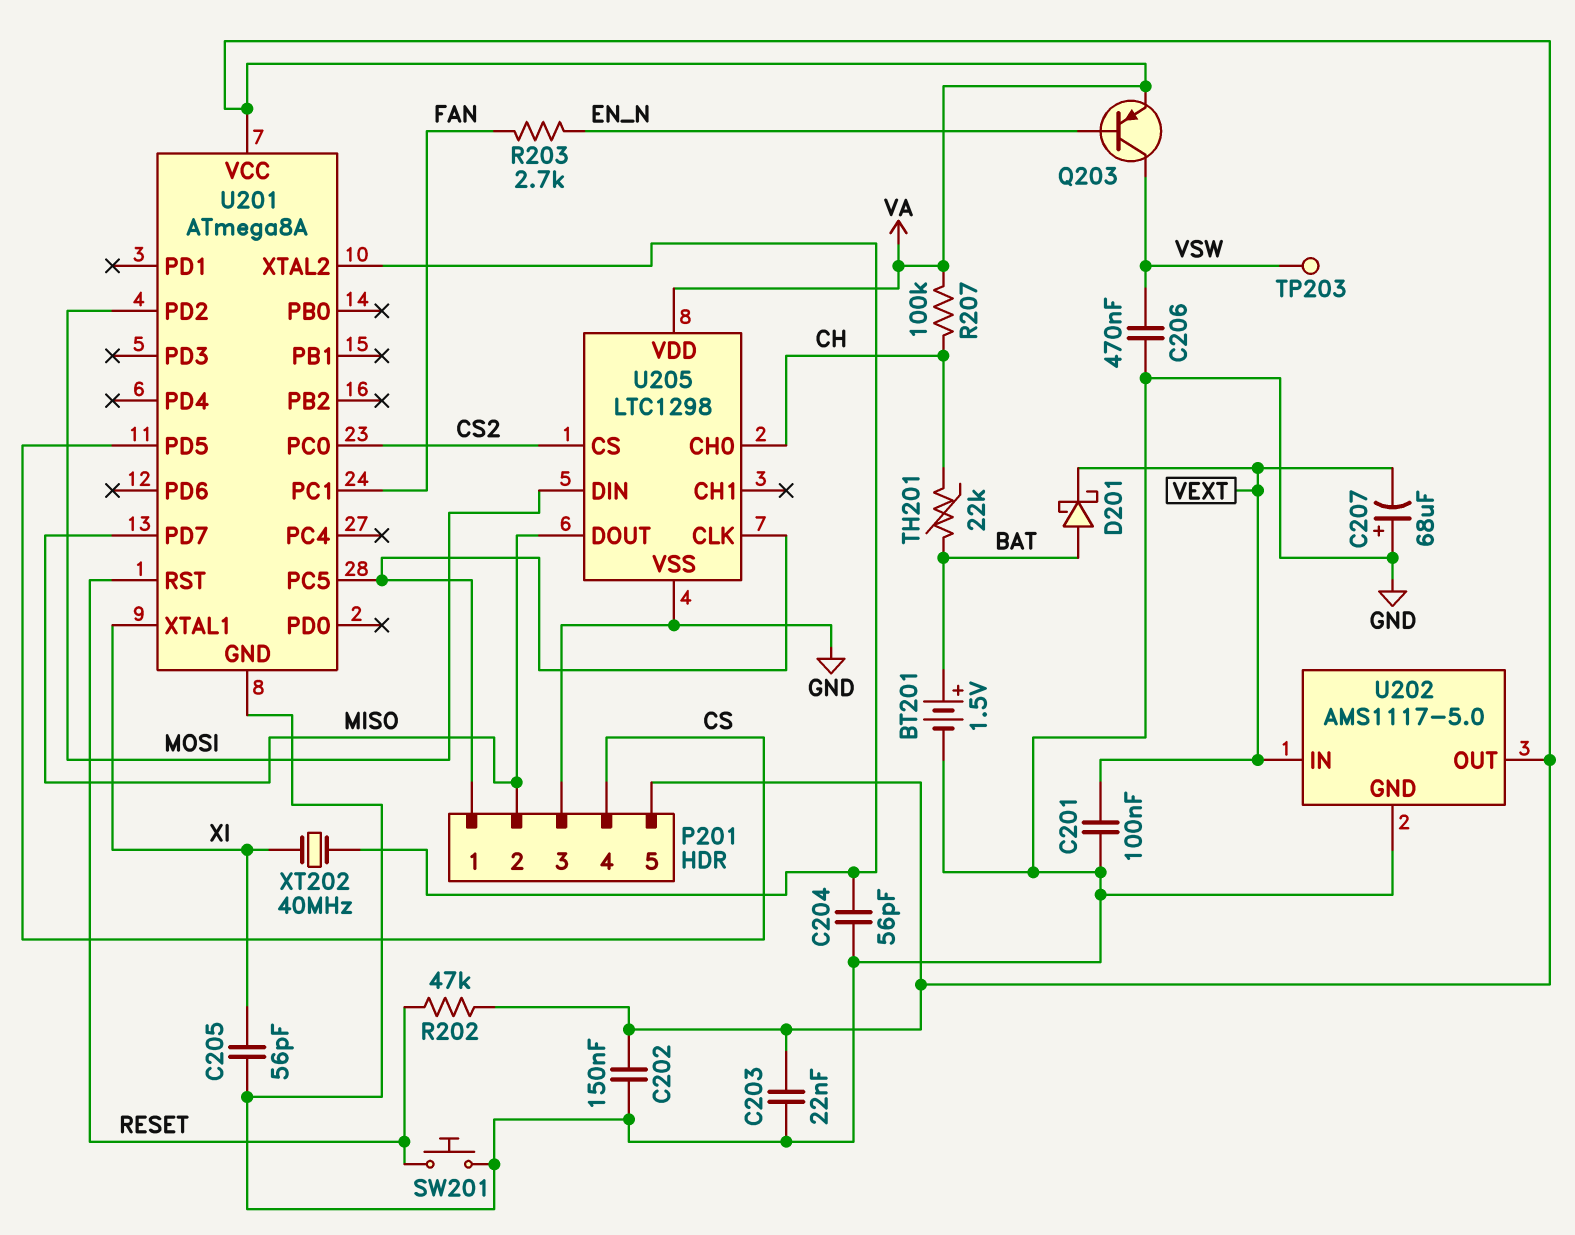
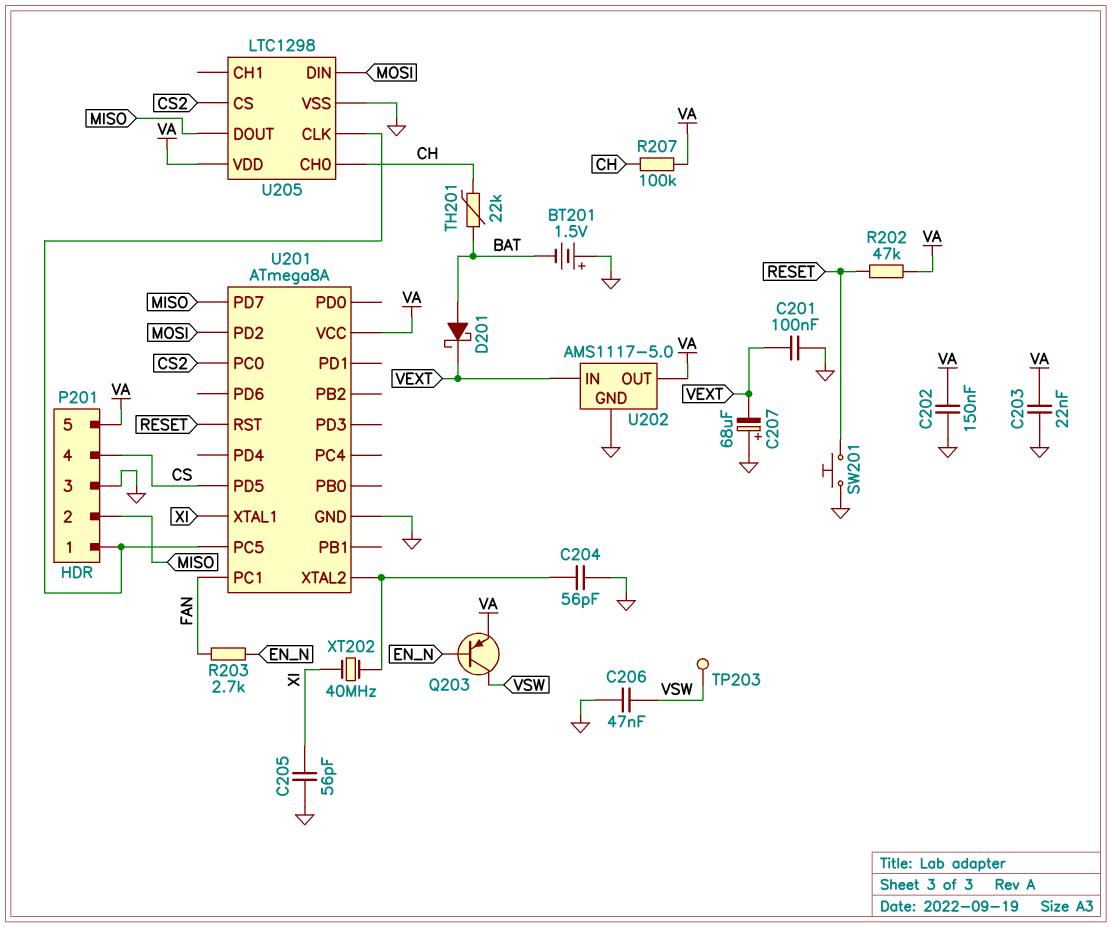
BT201: 1.5V (plus BAT, minus GND) -> 1.5V (plus GND, minus BAT)
C206: 470nF (GND, VSW) -> 47nF (GND, VSW)

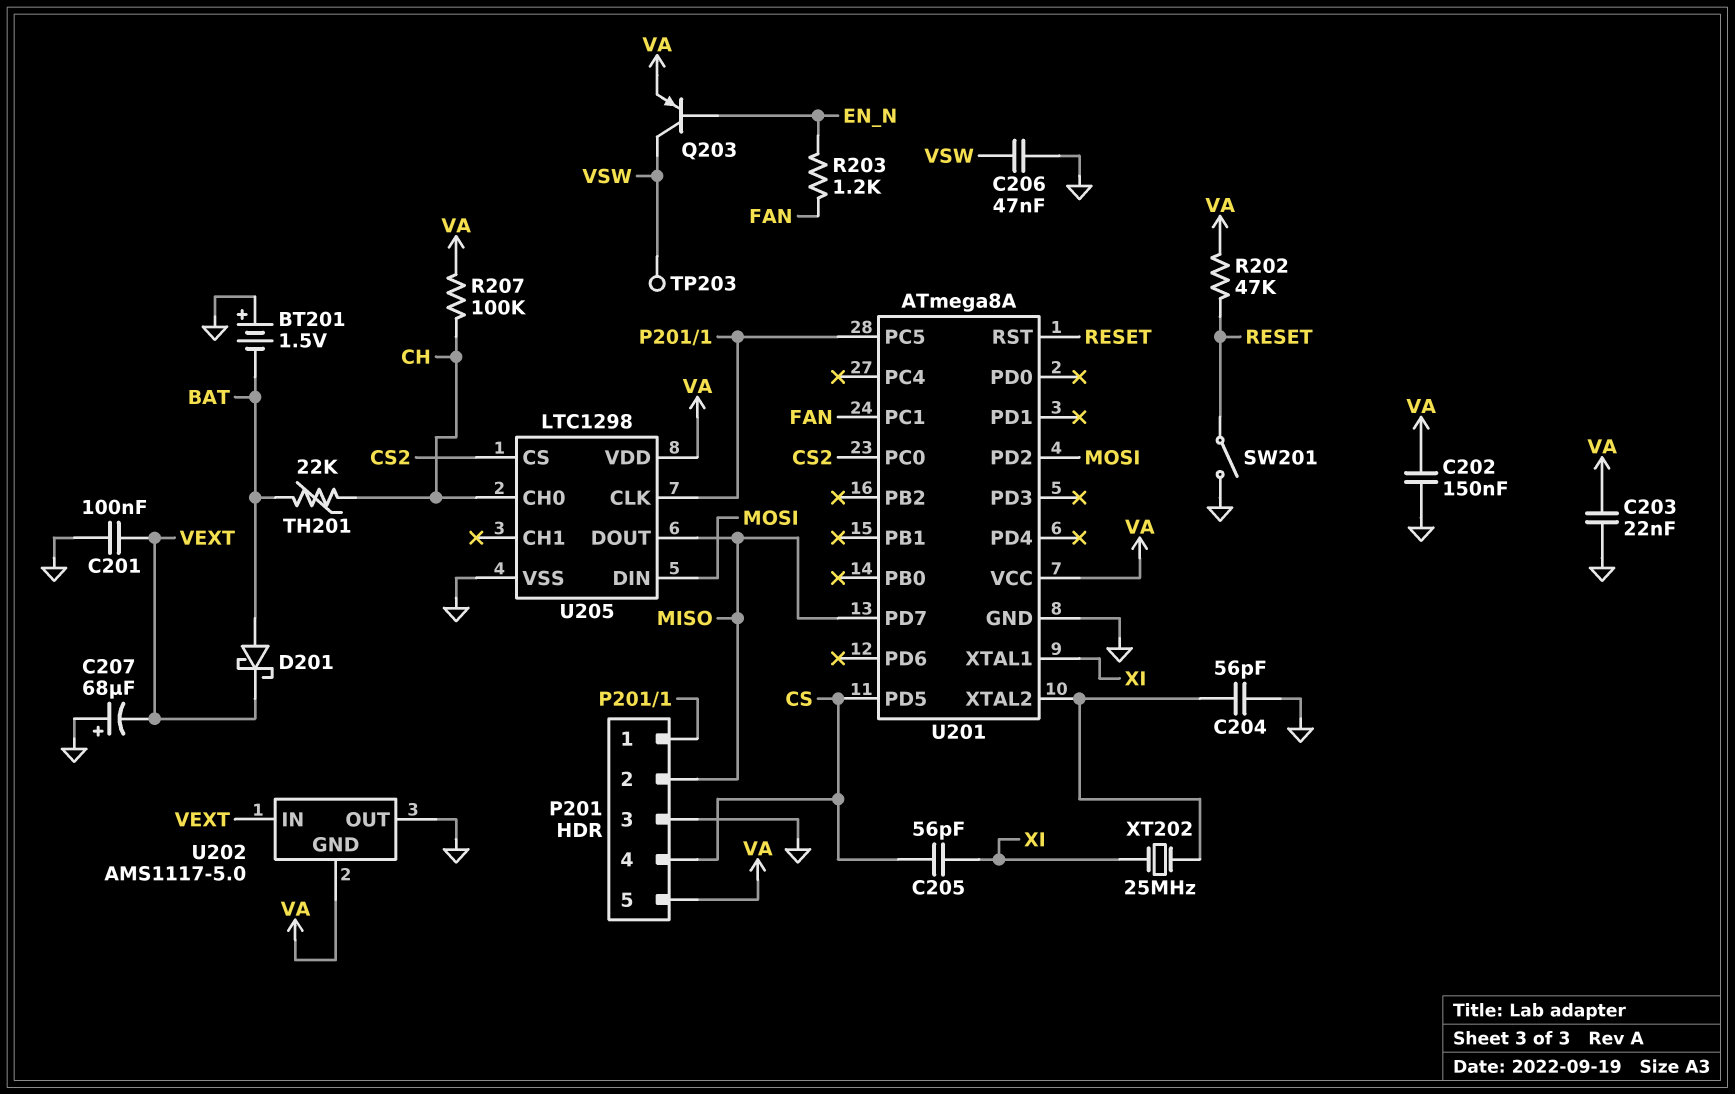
C205: 56pF (GND, XI) -> 56pF (CS, XI)
R203: 2.7k (EN_N, FAN) -> 1.2k (EN_N, FAN)
SW201: button (GND, RESET) -> switch (GND, RESET)
U202 pin GND: GND -> VA
U202 pin OUT: VA -> GND
XT202: 40MHz (U201/XTAL2, XI) -> 25MHz (U201/XTAL2, XI)

